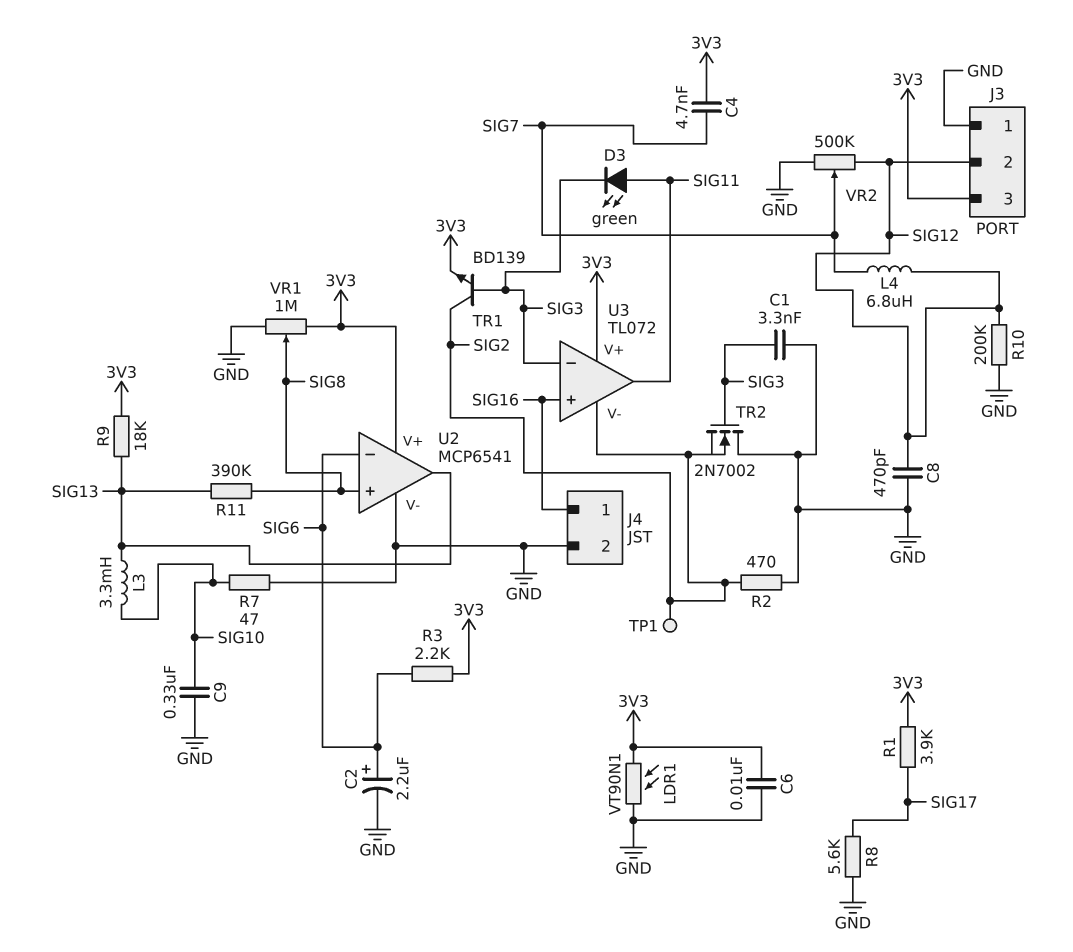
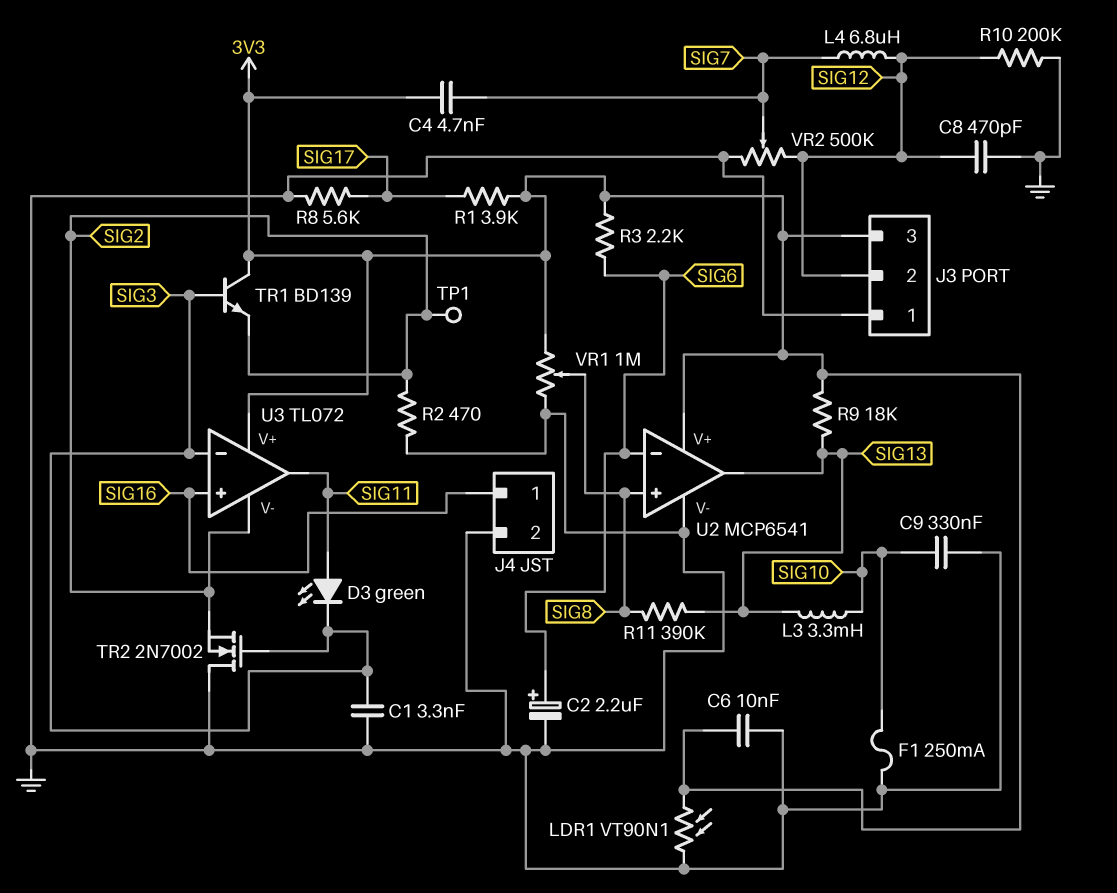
F1: none -> 250mA (GND, SIG10)
R7: 47 (GND, SIG10) -> none
TR1: NPN BD139 (B SIG3, C SIG2, E 3V3) -> NPN BD139 (B SIG3, C 3V3, E SIG2)

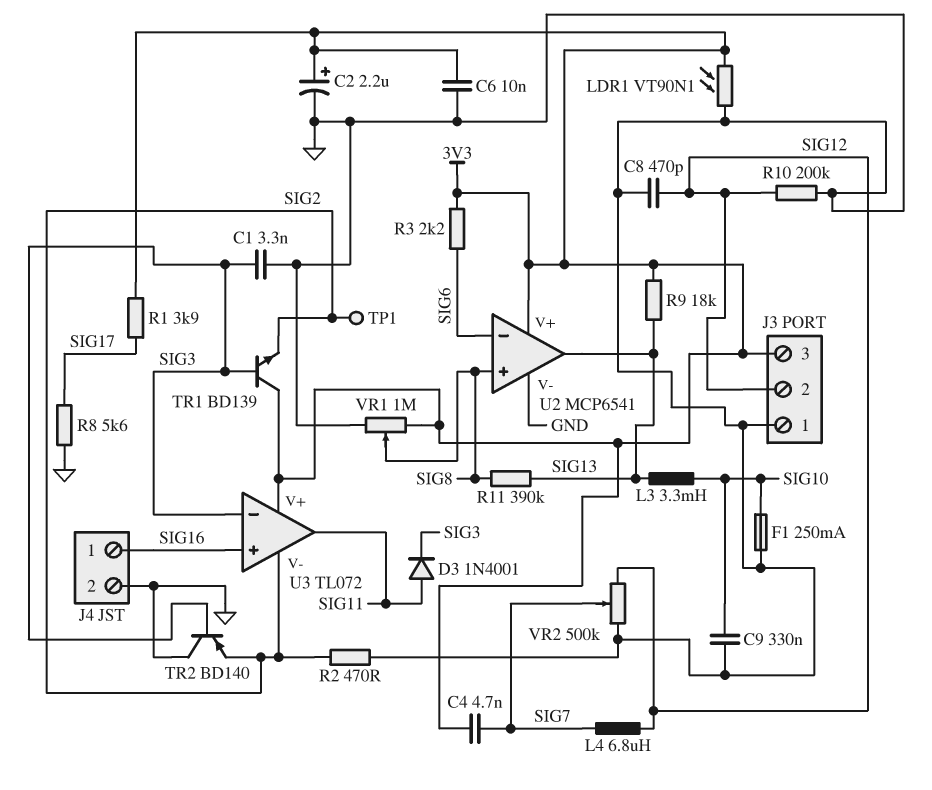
C2: 2.2uF (plus SIG6, minus GND) -> 2.2uF (plus 3V3, minus GND)
D3: LED green (A SIG11, K SIG3) -> diode 1N4001 (A SIG11, K SIG3)
TR2: NMOS 2N7002 (G SIG3, D GND, S SIG2) -> PNP BD140 (B SIG3, C GND, E SIG2)

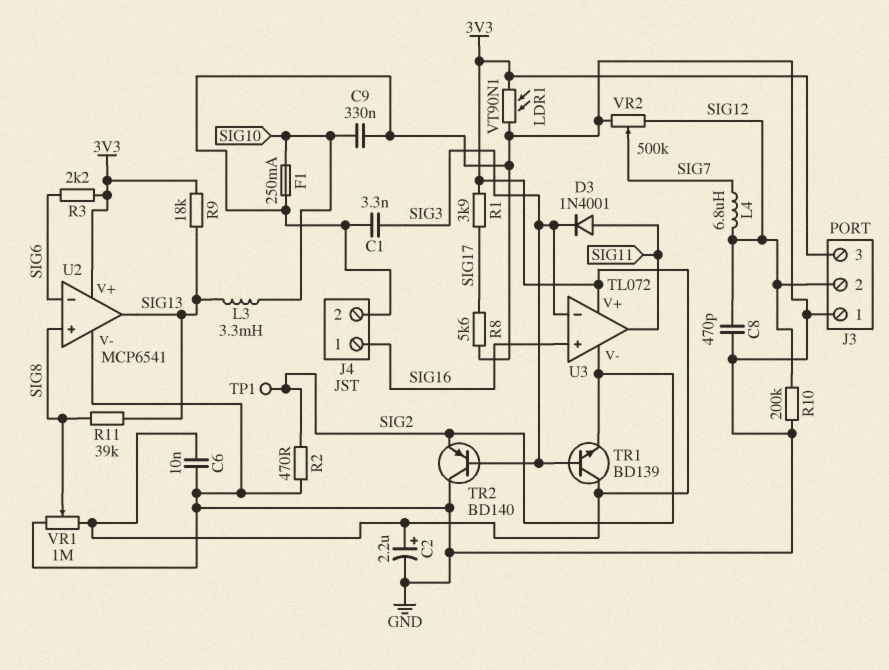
C4: 4.7nF (3V3, SIG7) -> none
R11: 390k (SIG8, SIG13) -> 39k (SIG8, SIG13)

